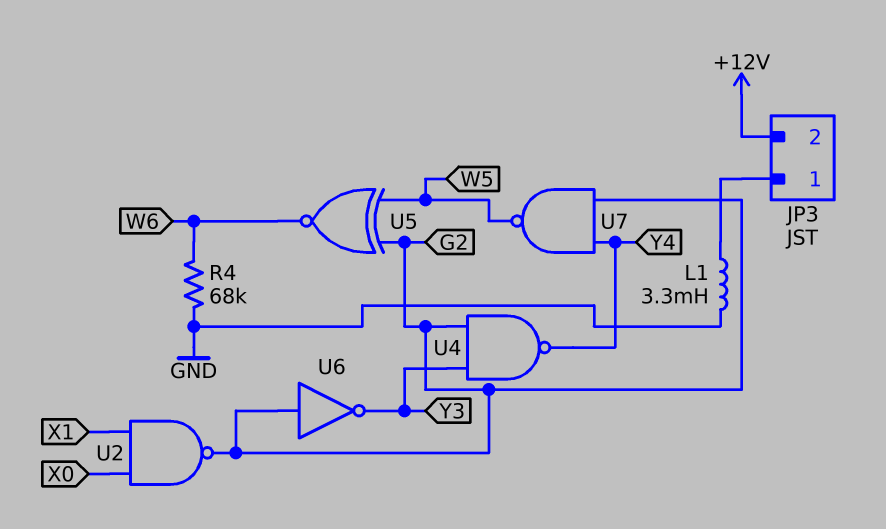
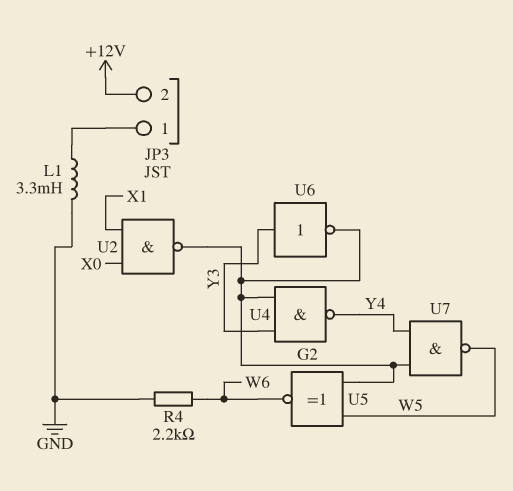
R4: 68k (GND, W6) -> 2.2k (GND, W6)
U6: NOT (in G2, out Y3) -> NOT (in Y3, out G2)

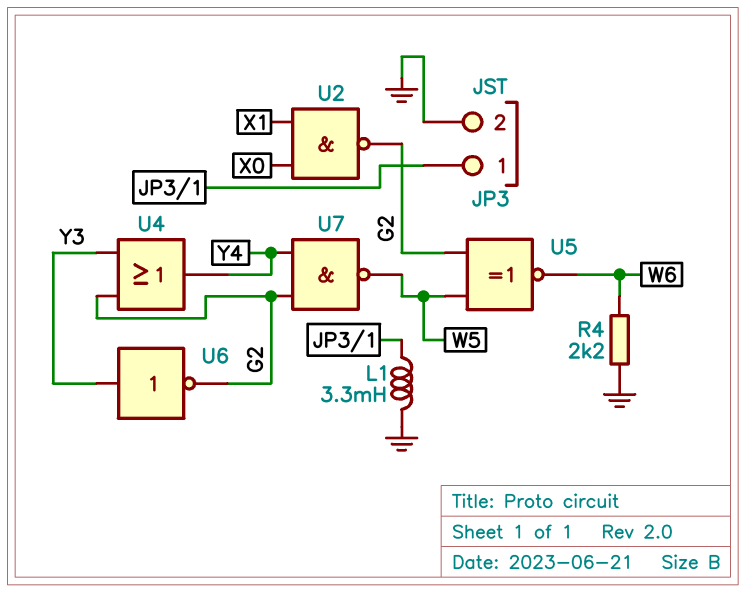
JP3 pin 2: +12V -> GND
U4: NAND (in G2, in Y3, out Y4) -> OR (in G2, in Y3, out Y4)

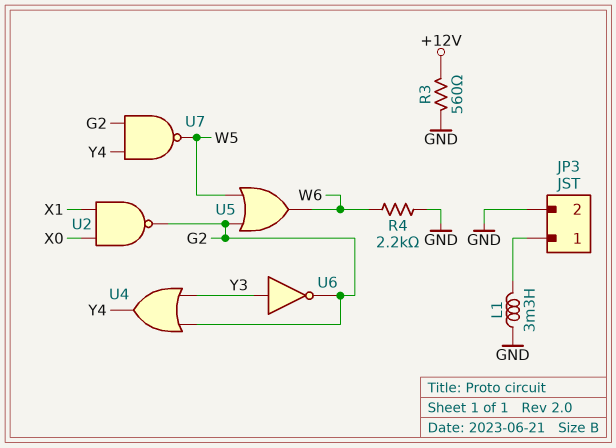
R3: none -> 560 (+12V, GND)
U5: XNOR (in G2, in W5, out W6) -> OR (in G2, in W5, out W6)

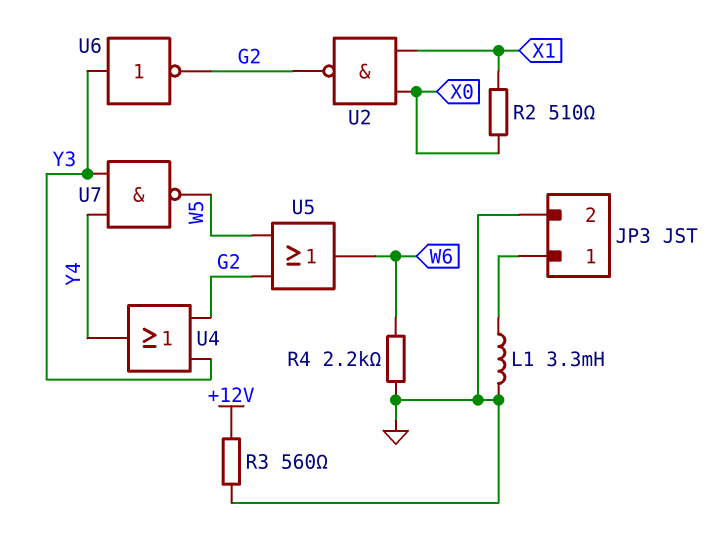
R2: none -> 510 (X0, X1)
U7: NAND (in G2, in Y4, out W5) -> NAND (in Y3, in Y4, out W5)

